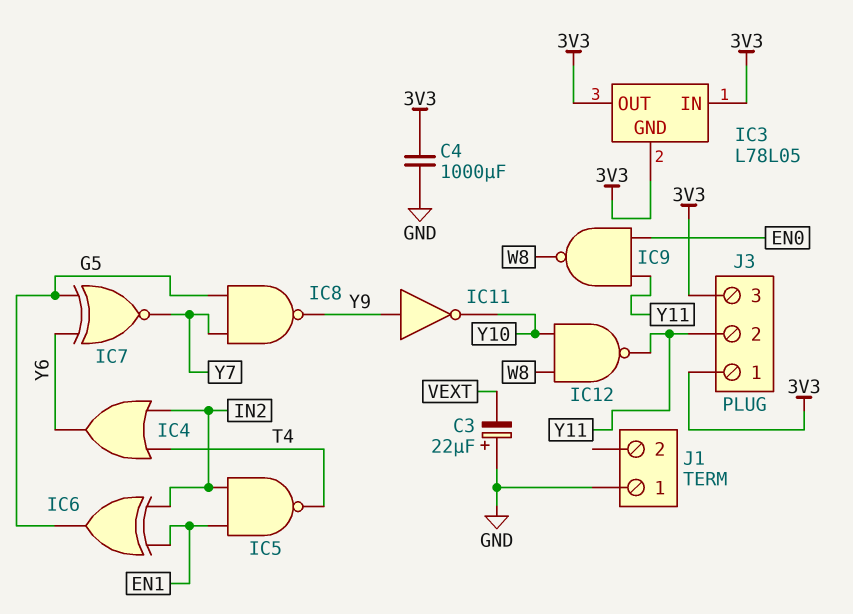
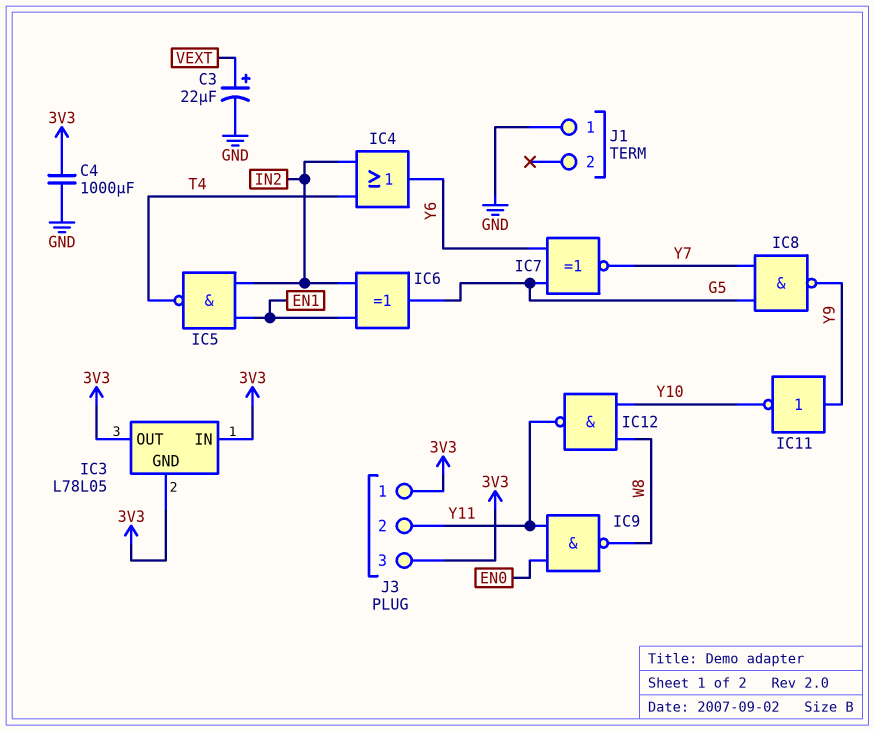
C3: 22uF (plus GND, minus VEXT) -> 22uF (plus VEXT, minus GND)

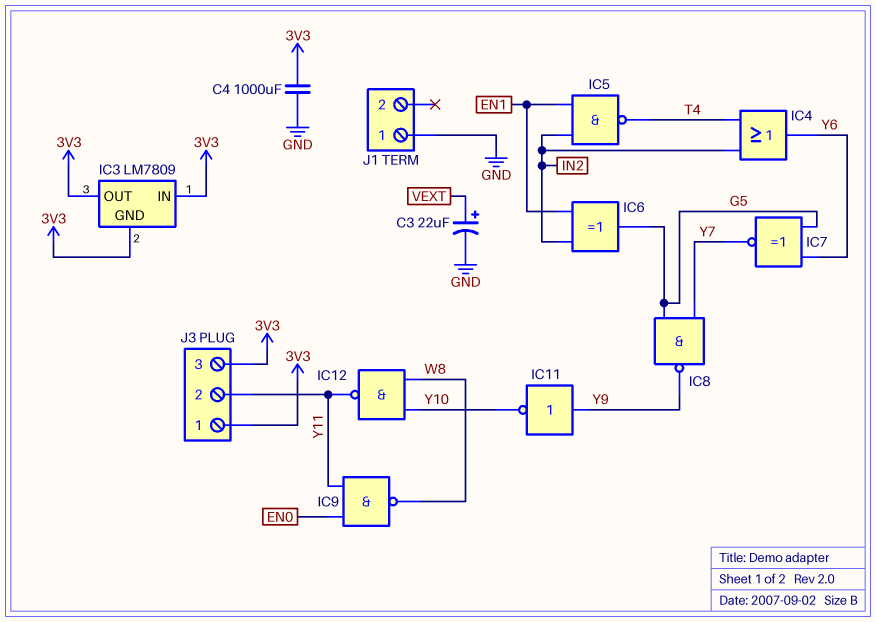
IC3: L78L05 -> LM7809

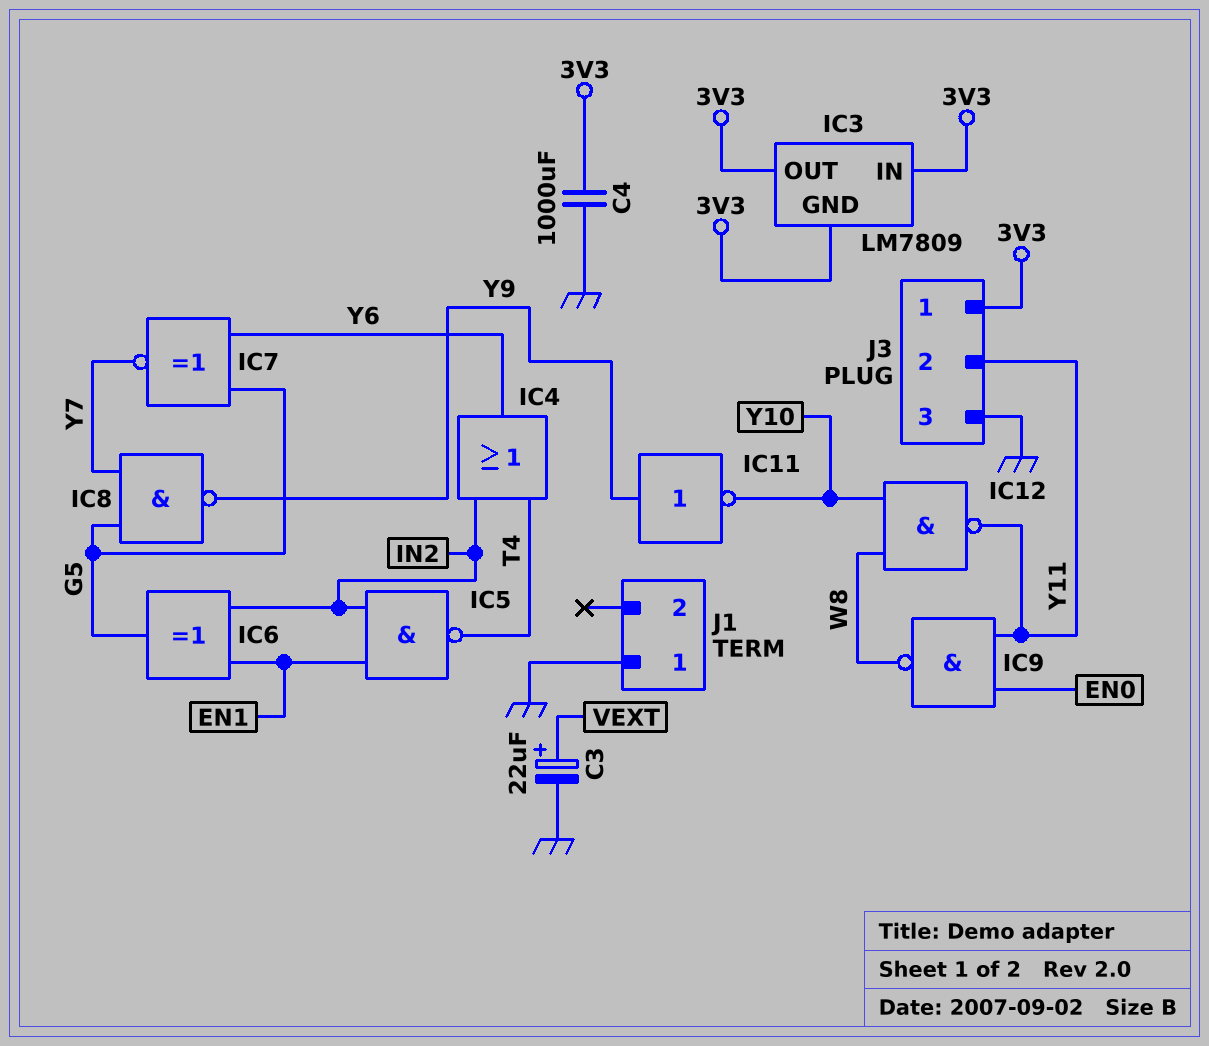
J3 pin 3: 3V3 -> GND

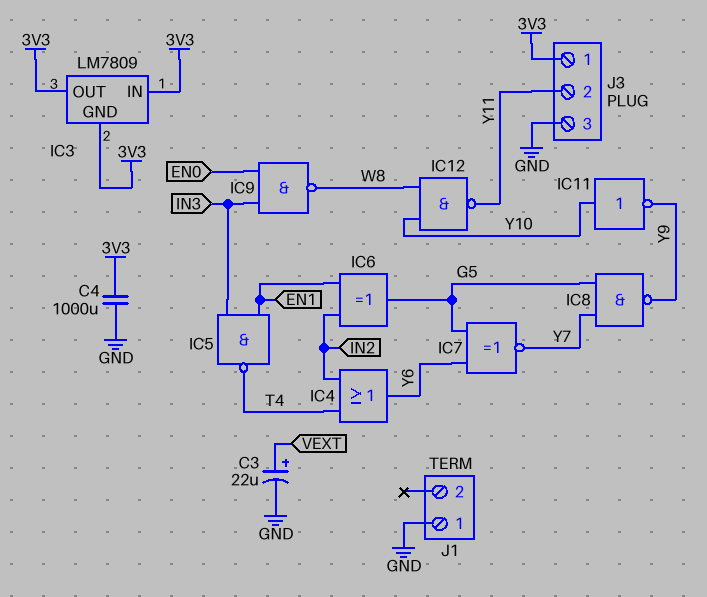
IC5: NAND (in EN1, in IN2, out T4) -> NAND (in EN1, in IN3, out T4)
IC9: NAND (in EN0, in Y11, out W8) -> NAND (in EN0, in IN3, out W8)
IC11: NOT (in Y9, out Y10) -> NOT (in Y10, out Y9)

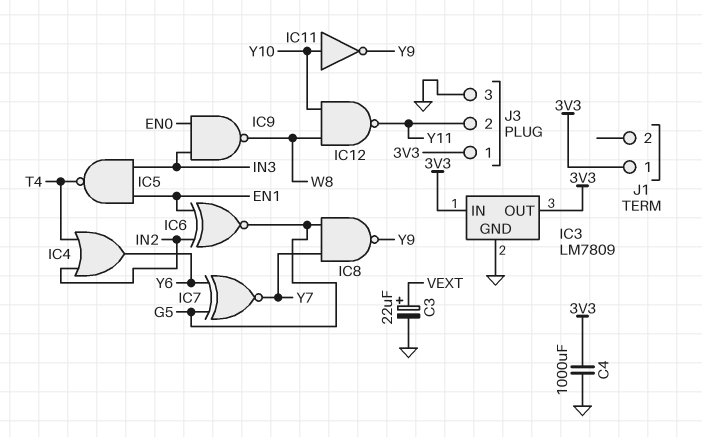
IC3 pin GND: 3V3 -> GND
IC6: XOR (in EN1, in IN2, out G5) -> XNOR (in EN1, in IN2, out G5)
J1 pin 1: GND -> 3V3

